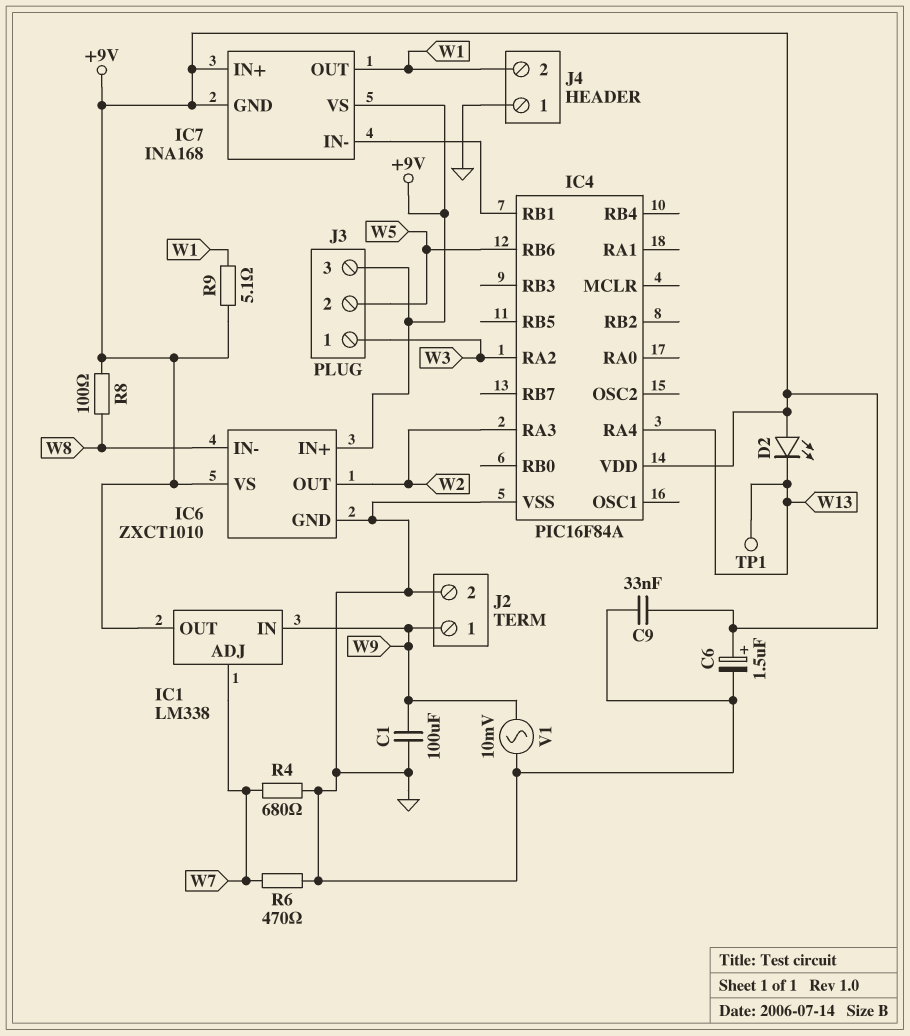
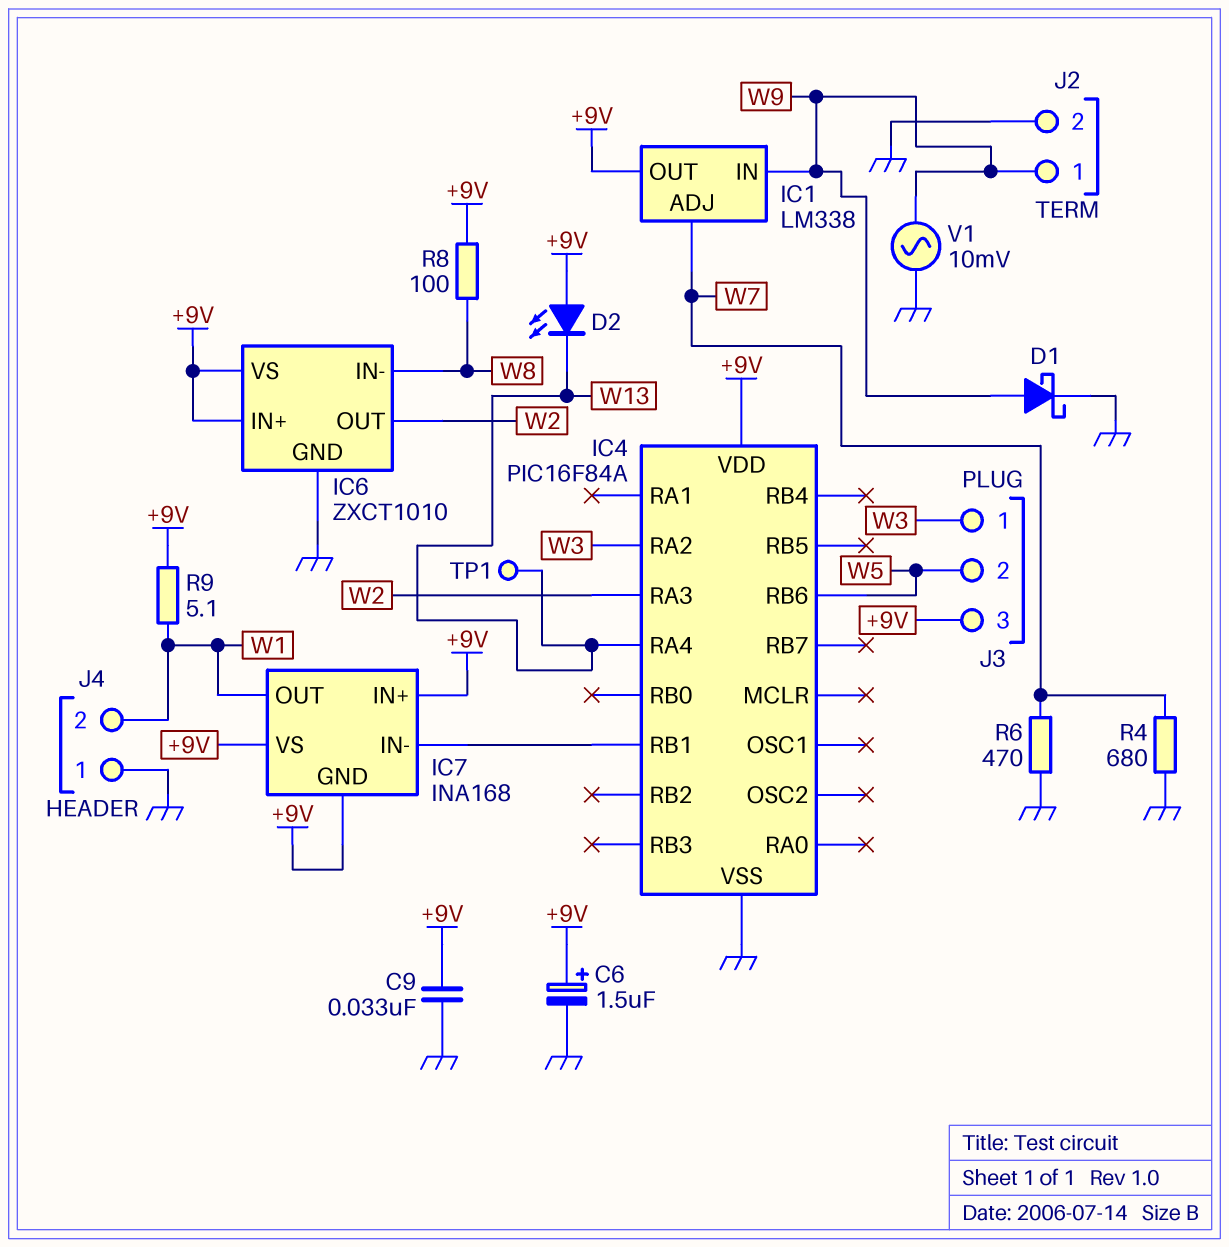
C1: 100uF (GND, W9) -> none
D1: none -> schottky (A W9, K GND)

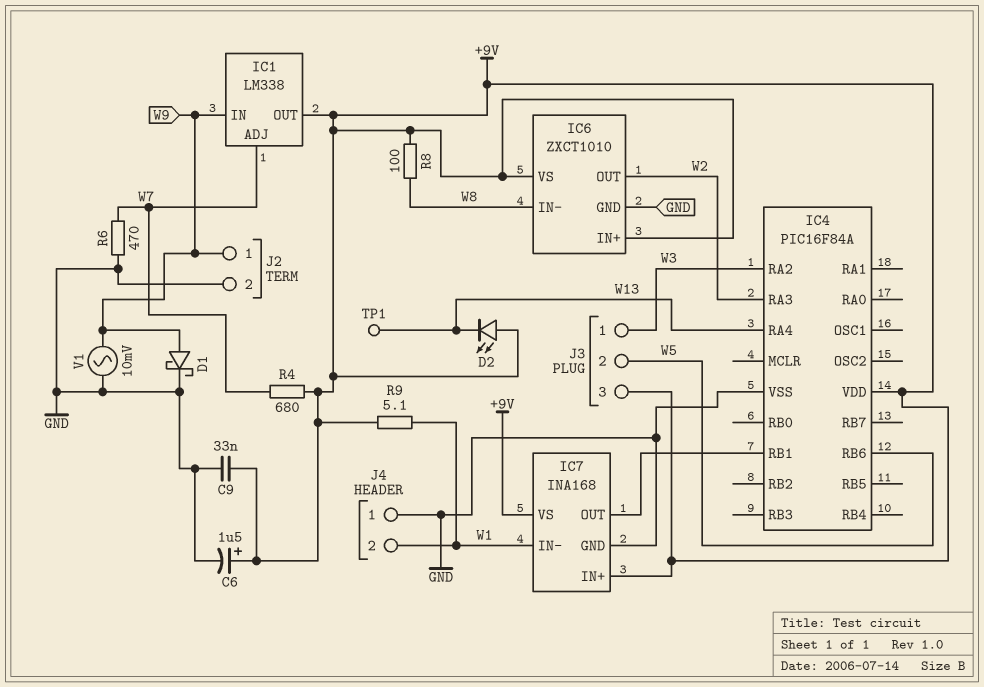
IC7 pin GND: +9V -> GND
IC7 pin IN-: IC4/RB1 -> W1
IC7 pin OUT: W1 -> IC4/RB1
R4: 680 (GND, W7) -> 680 (+9V, W7)

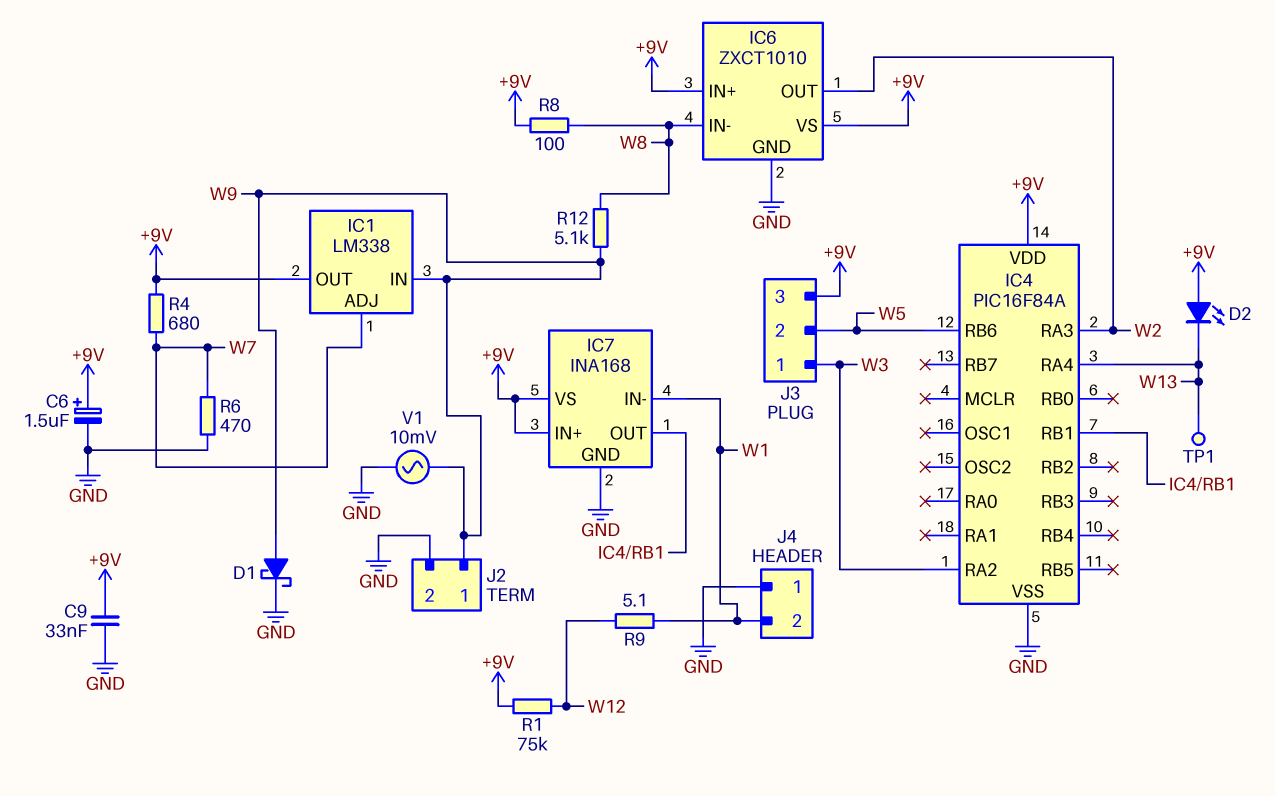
R1: none -> 75k (+9V, W12)
R9: 5.1 (+9V, W1) -> 5.1 (W1, W12)
R12: none -> 5.1k (W8, W9)

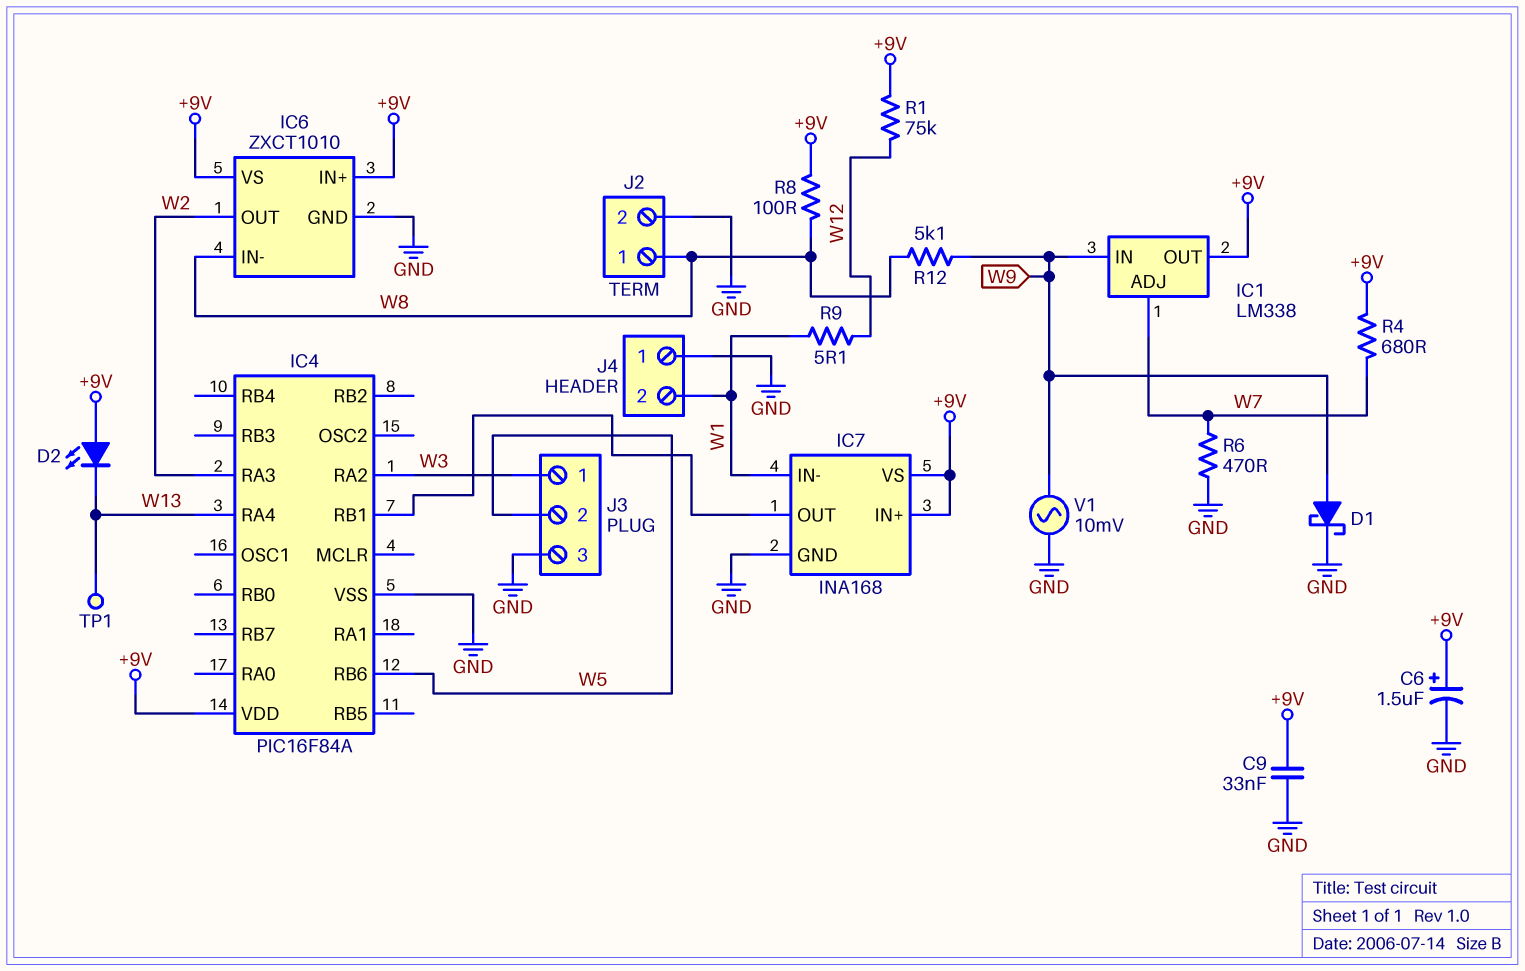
J2 pin 1: W9 -> W8
J3 pin 3: +9V -> GND

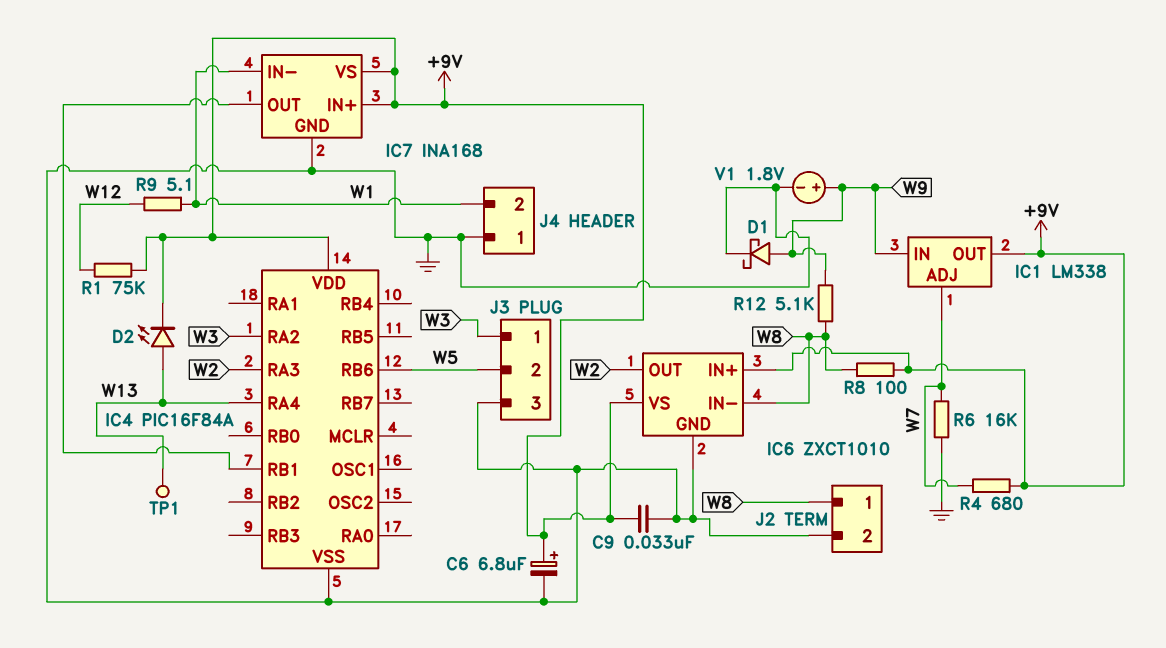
C6: 1.5uF (plus +9V, minus GND) -> 6.8uF (plus +9V, minus GND)
D2: LED (A +9V, K W13) -> LED (A W13, K +9V)
R6: 470 (GND, W7) -> 16k (GND, W7)
V1: AC 10mV (GND, W9) -> 1.8V (plus W9, minus GND)

